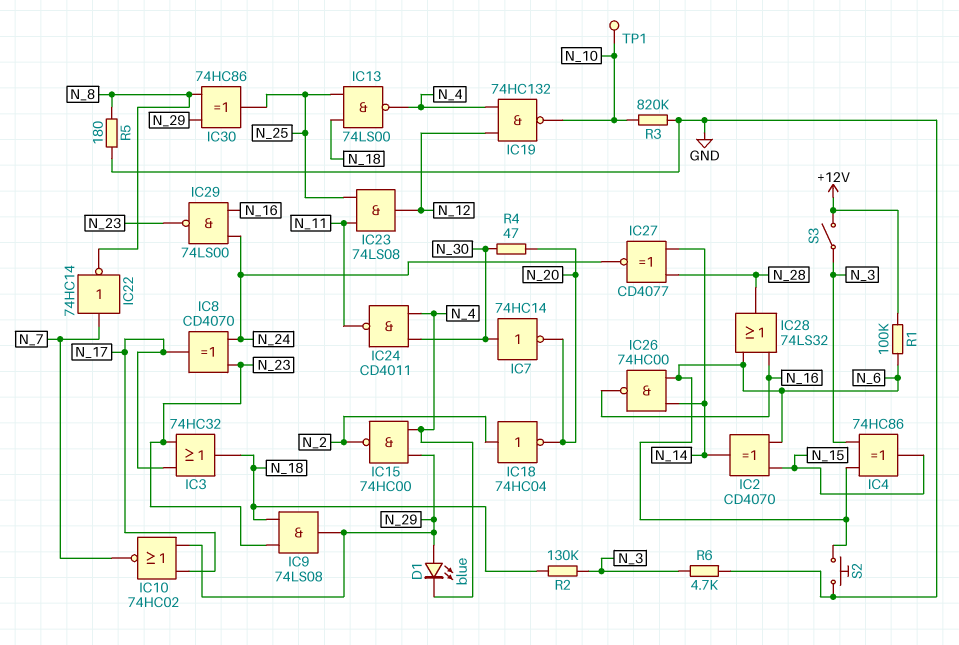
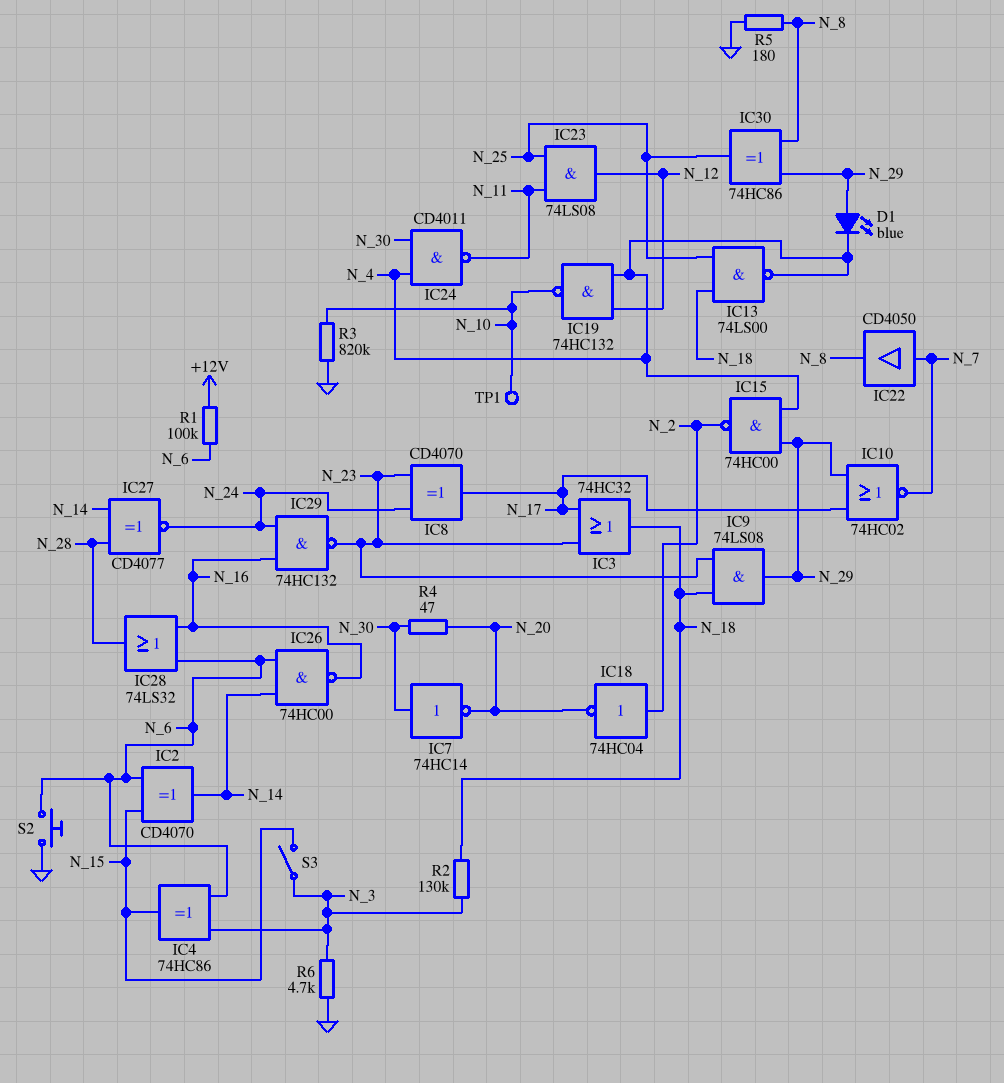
IC22: NOT 74HC14 (in N_7, out N_8) -> buffer CD4050 (in N_7, out N_8)
IC29: NAND 74LS00 (in N_16, in N_24, out N_23) -> NAND 74HC132 (in N_16, in N_24, out N_23)
S3: switch (+12V, N_3) -> switch (N_3, N_15)

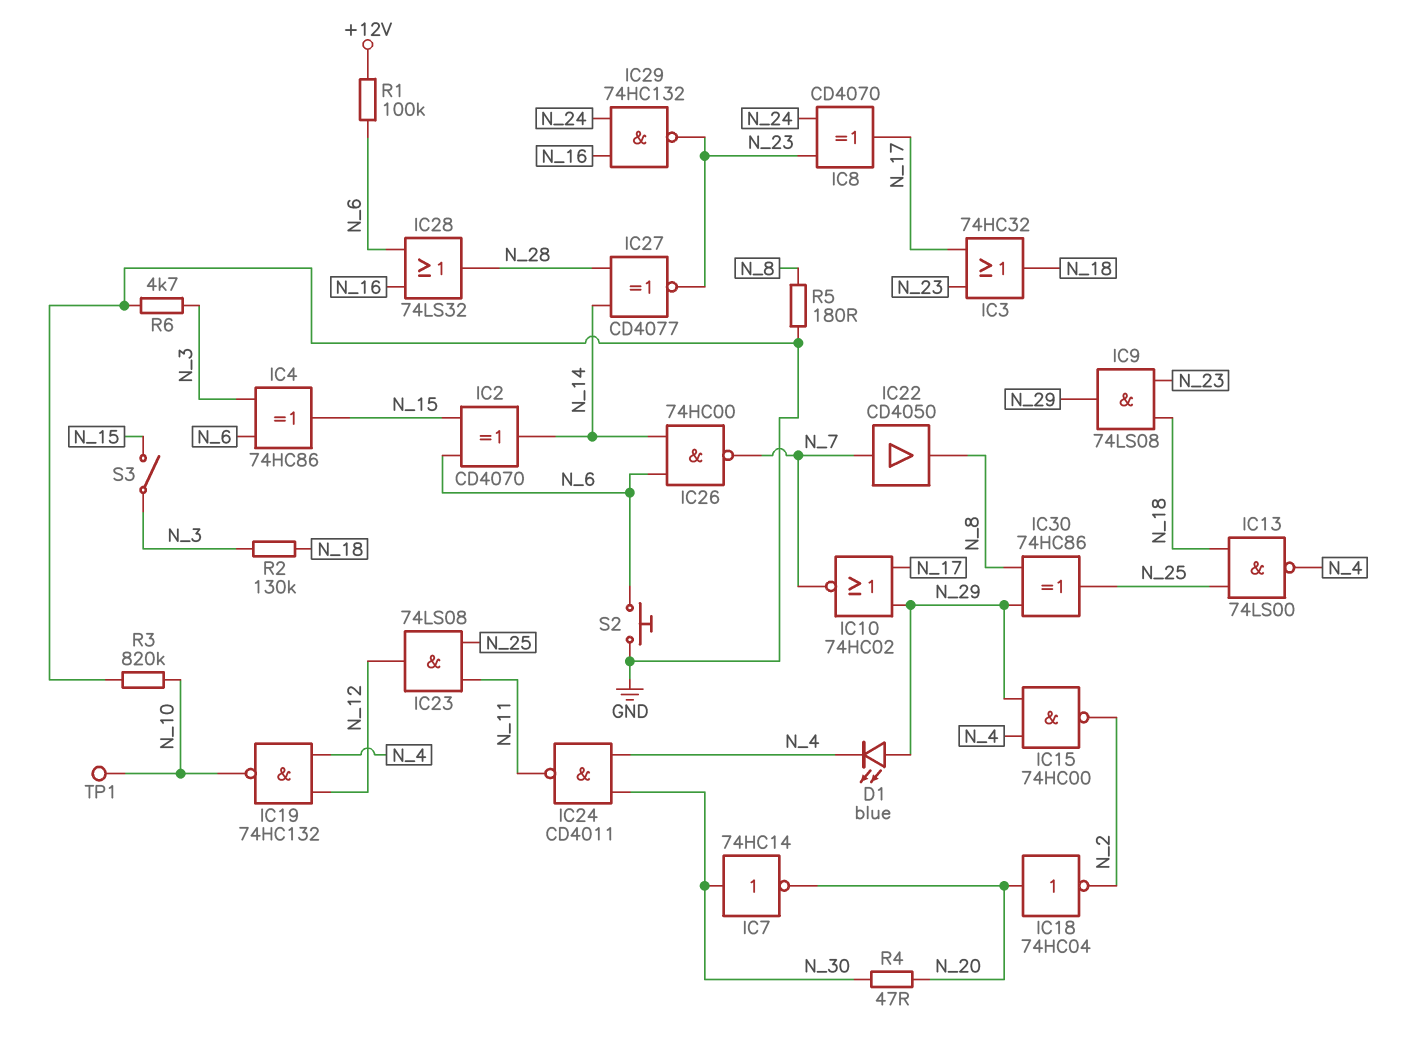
IC18: NOT 74HC04 (in N_2, out N_20) -> NOT 74HC04 (in N_20, out N_2)
IC26: NAND 74HC00 (in N_6, in N_14, out N_16) -> NAND 74HC00 (in N_6, in N_14, out N_7)
IC27: XNOR CD4077 (in N_14, in N_28, out N_24) -> XNOR CD4077 (in N_14, in N_28, out N_23)

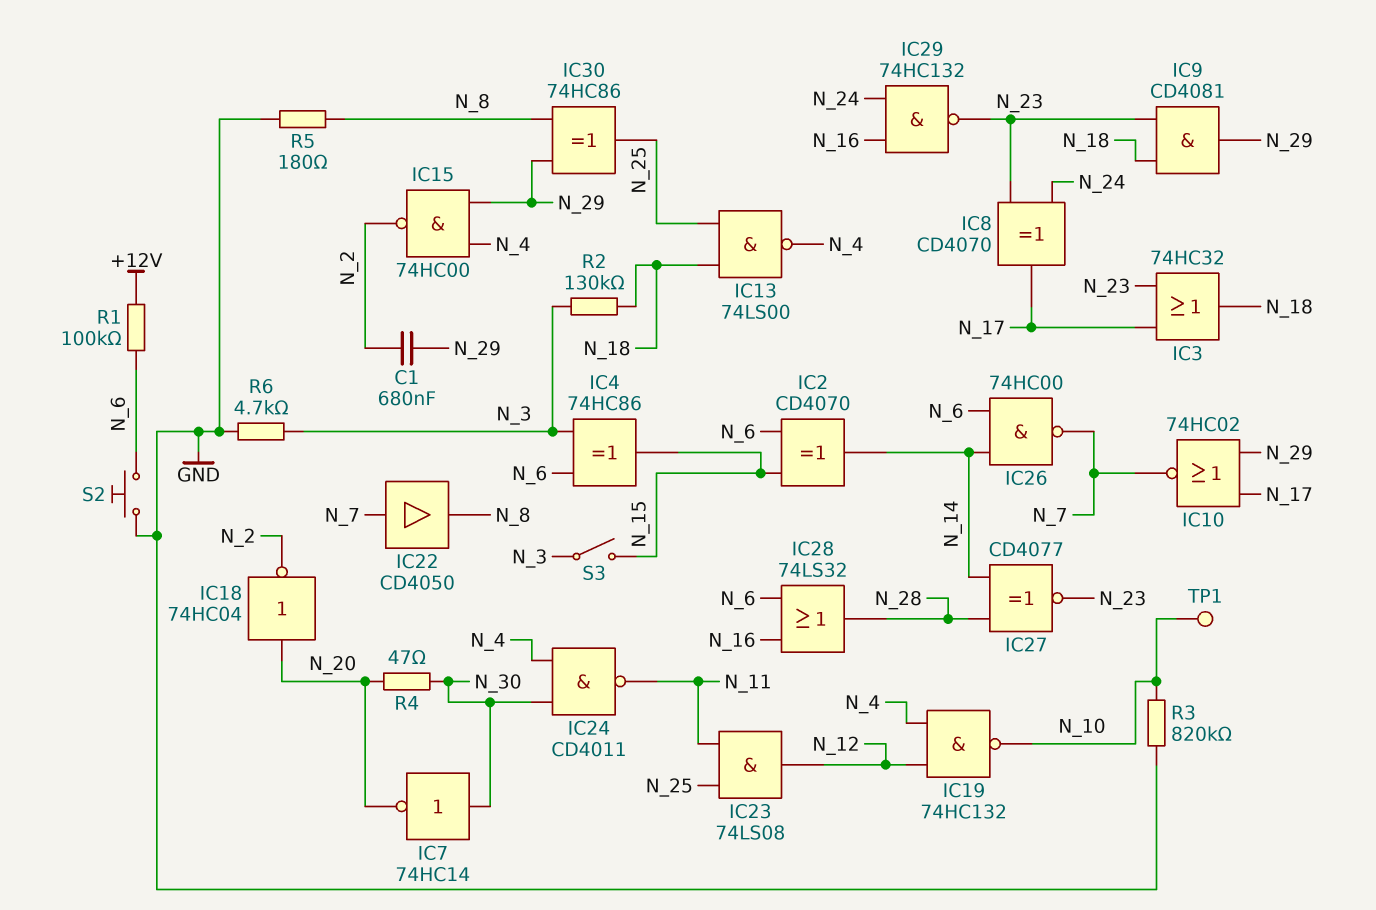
C1: none -> 680nF (N_2, N_29)
D1: LED blue (A N_29, K N_4) -> none
IC9: AND 74LS08 (in N_18, in N_23, out N_29) -> AND CD4081 (in N_18, in N_23, out N_29)

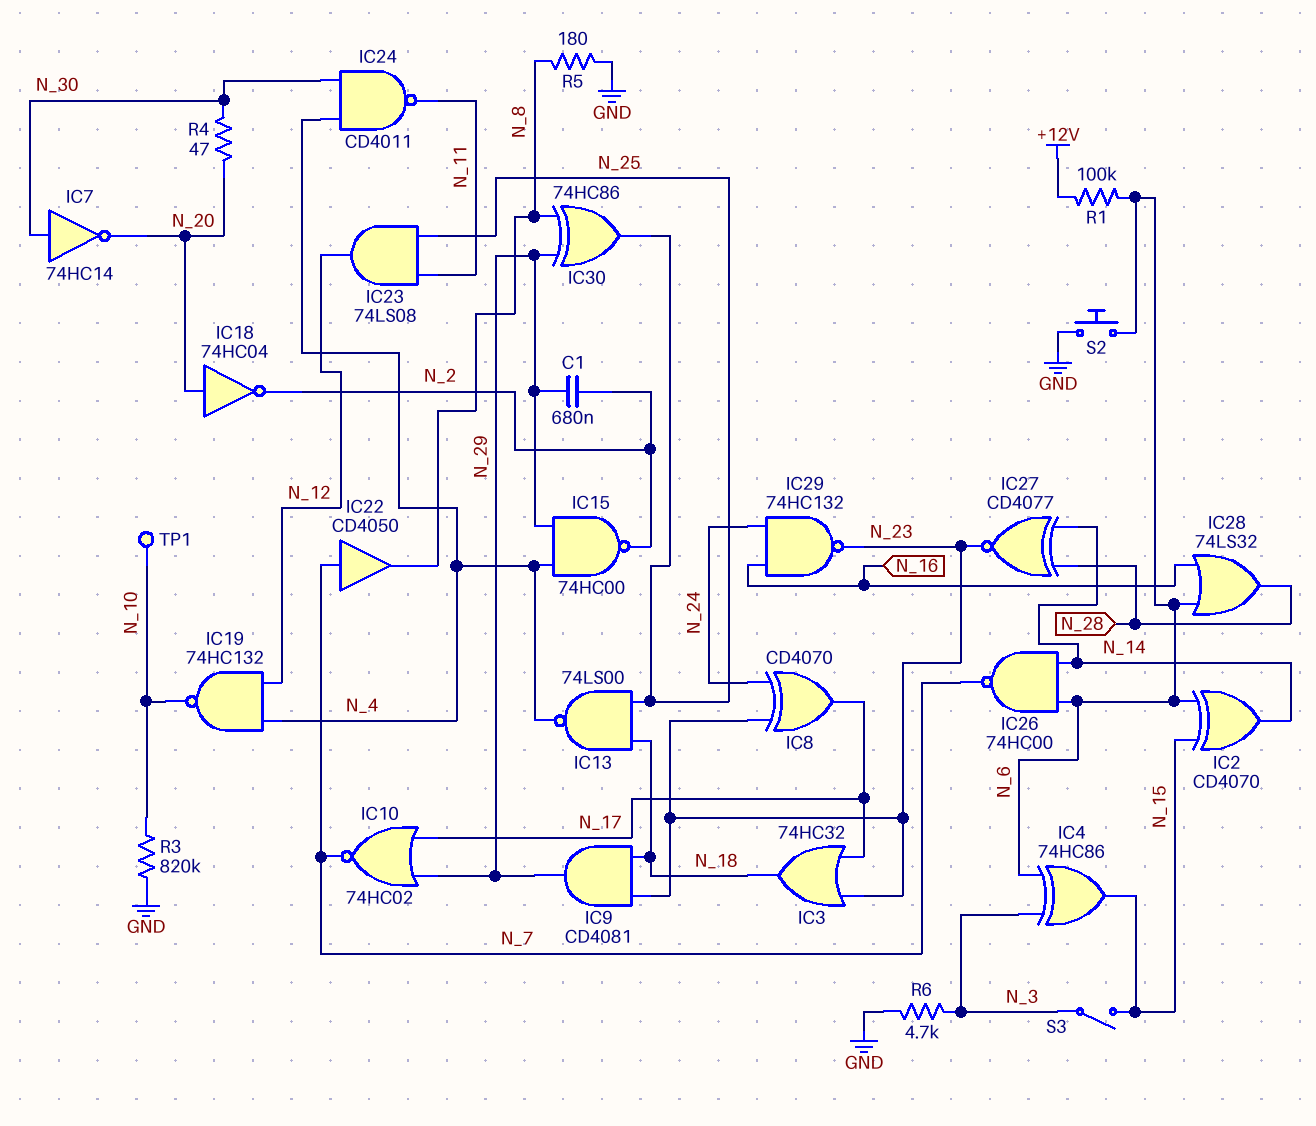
R2: 130k (N_3, N_18) -> none

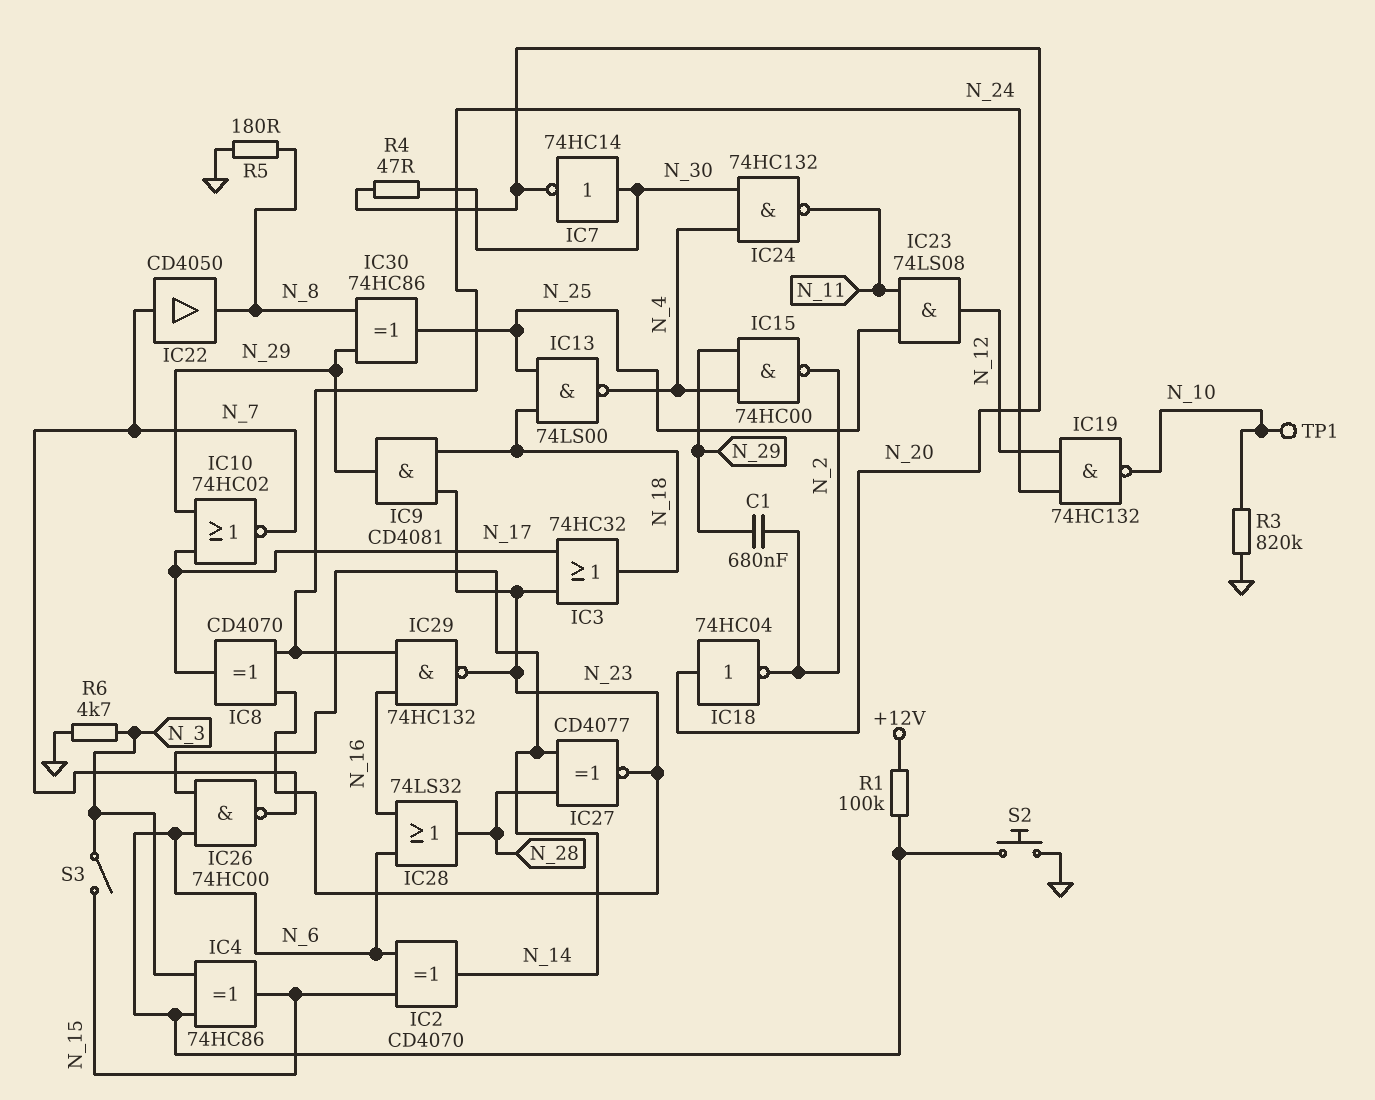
IC19: NAND 74HC132 (in N_4, in N_12, out N_10) -> NAND 74HC132 (in N_12, in N_24, out N_10)
IC24: NAND CD4011 (in N_4, in N_30, out N_11) -> NAND 74HC132 (in N_4, in N_30, out N_11)

